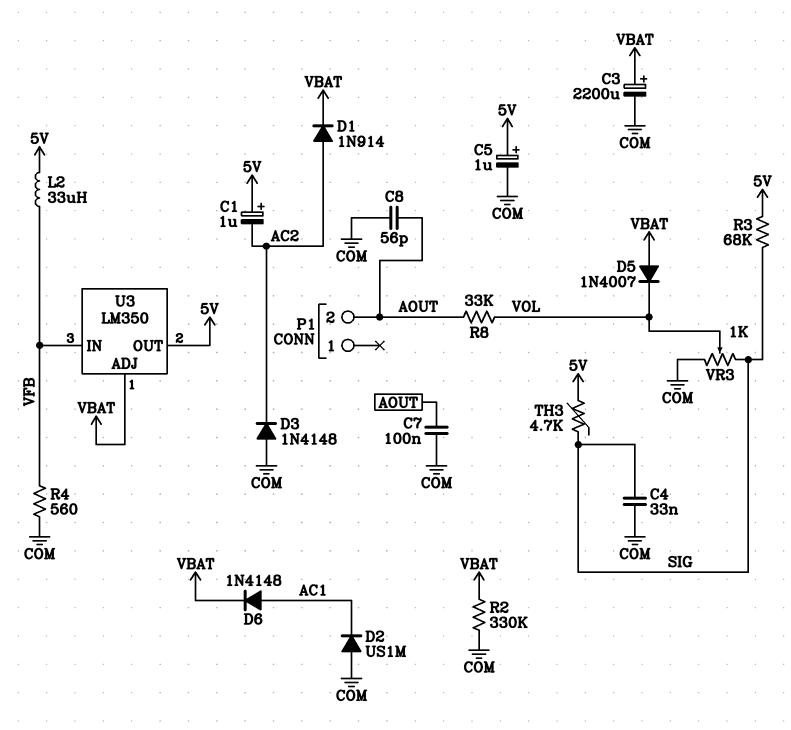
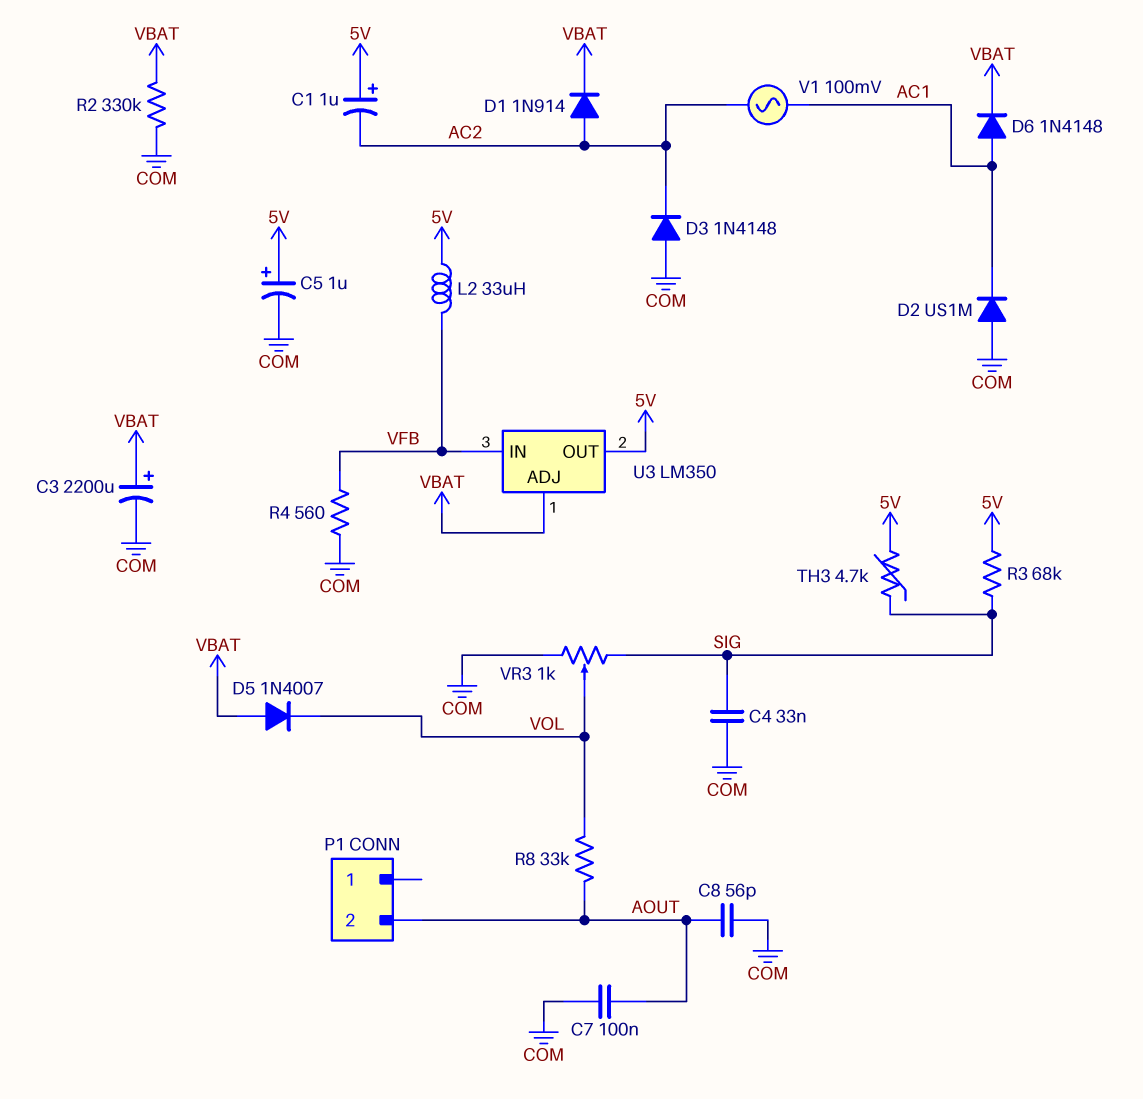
V1: none -> AC 100mV (AC1, AC2)

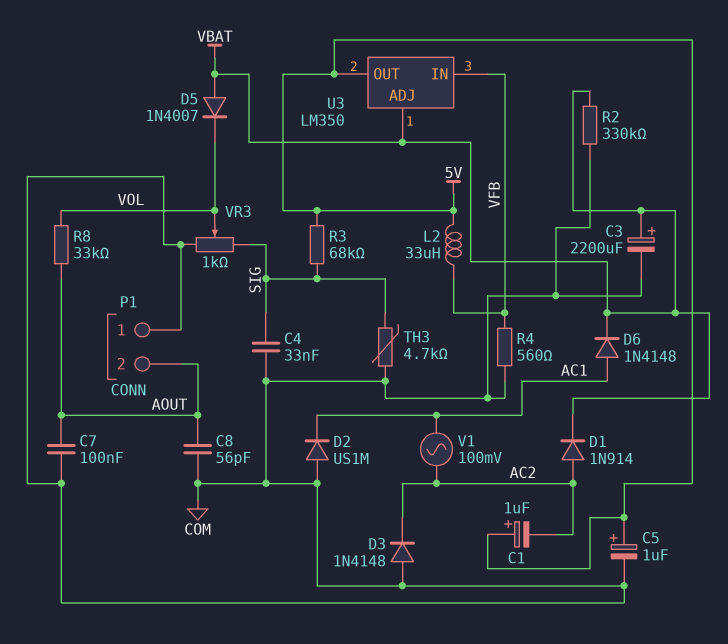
P1 pin 1: none -> COM
TH3: 4.7k (5V, SIG) -> 4.7k (COM, SIG)

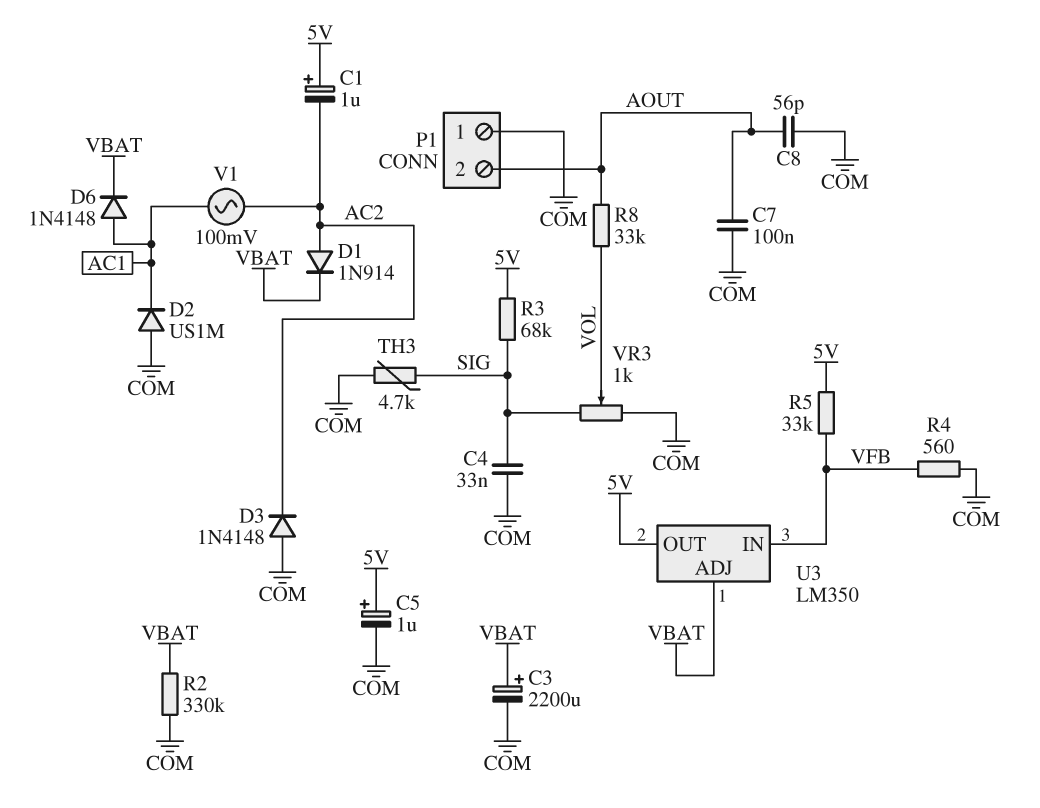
D5: diode 1N4007 (A VBAT, K VOL) -> none
L2: 33uH (5V, VFB) -> none
R5: none -> 33k (5V, VFB)

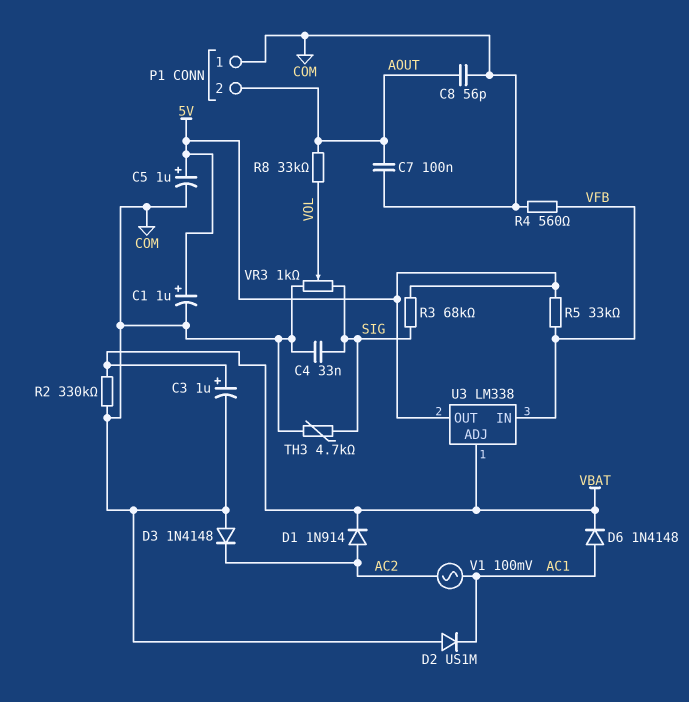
C1: 1uF (plus 5V, minus AC2) -> 1uF (plus 5V, minus COM)
C3: 2200uF (plus VBAT, minus COM) -> 1uF (plus VBAT, minus COM)
U3: LM350 -> LM338

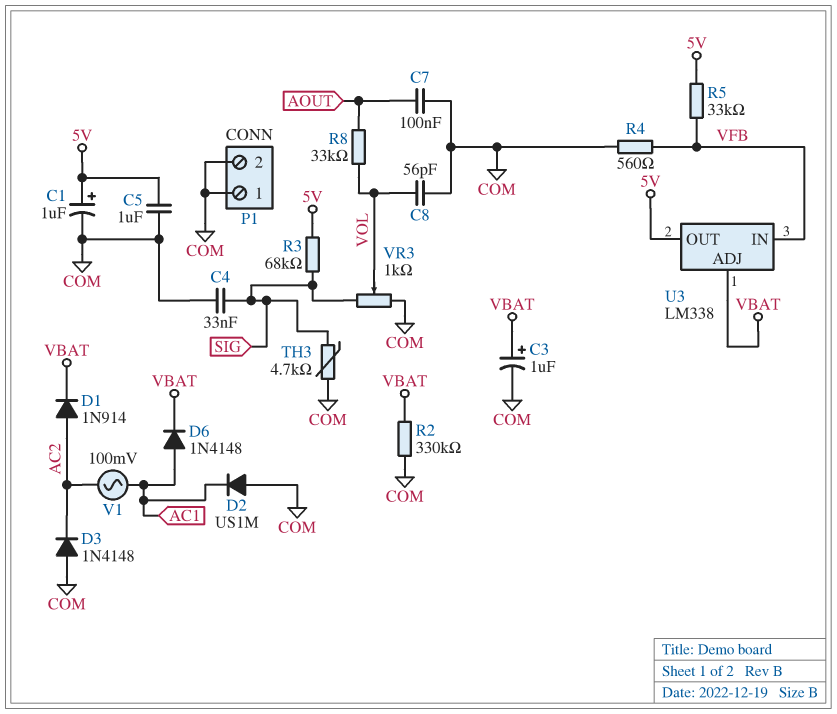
C5: 1uF (plus 5V, minus COM) -> 1uF (5V, COM)
C8: 56pF (AOUT, COM) -> 56pF (COM, VOL)
P1 pin 2: AOUT -> COM

